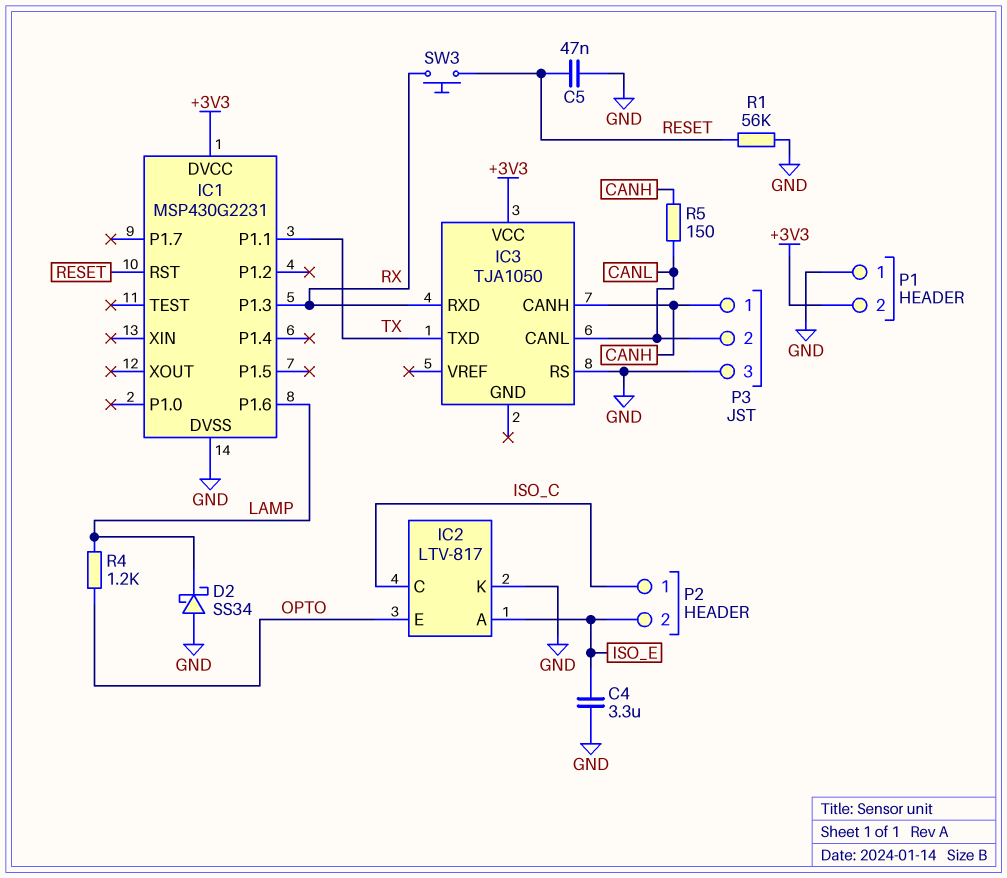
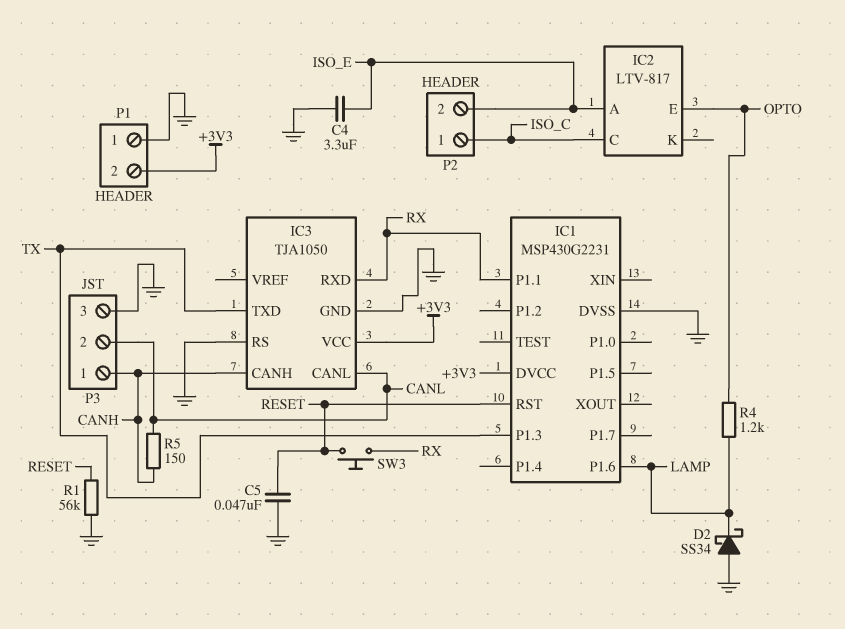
IC1 pin P1.1: TX -> RX
IC1 pin P1.3: RX -> TX
IC2 pin K: GND -> none
IC3 pin GND: none -> GND

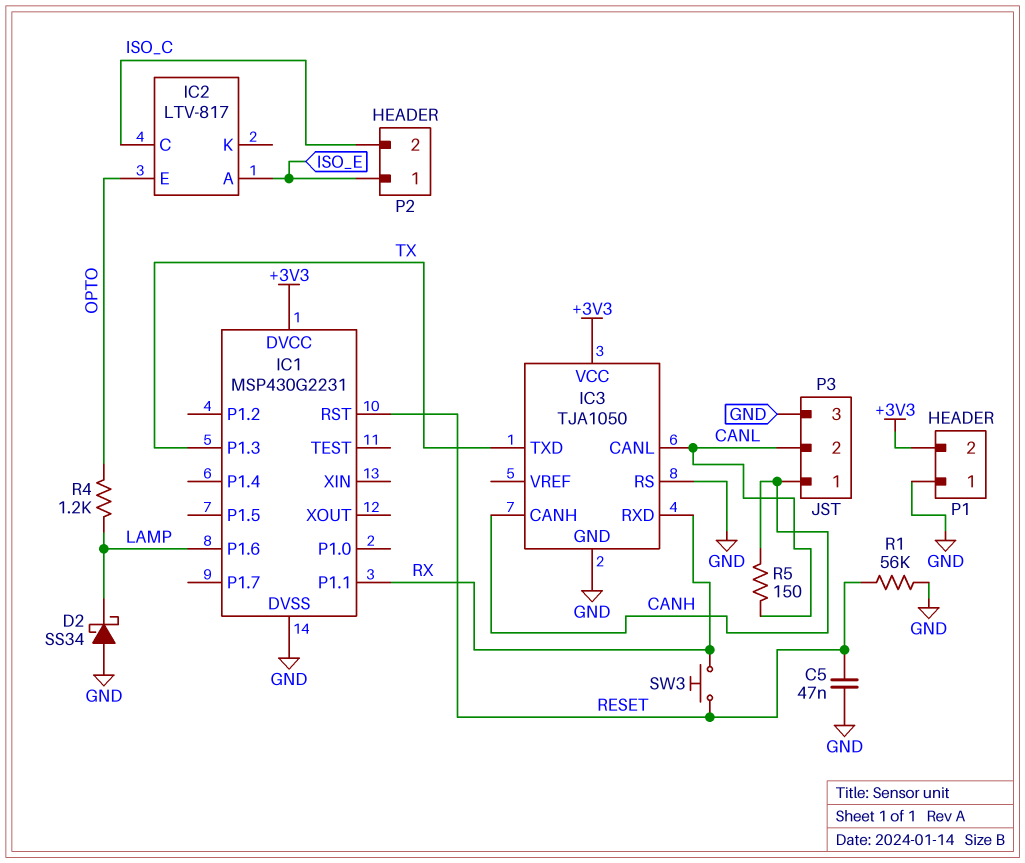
C4: 3.3uF (GND, ISO_E) -> none
P2 pin 1: ISO_C -> ISO_E
P2 pin 2: ISO_E -> ISO_C

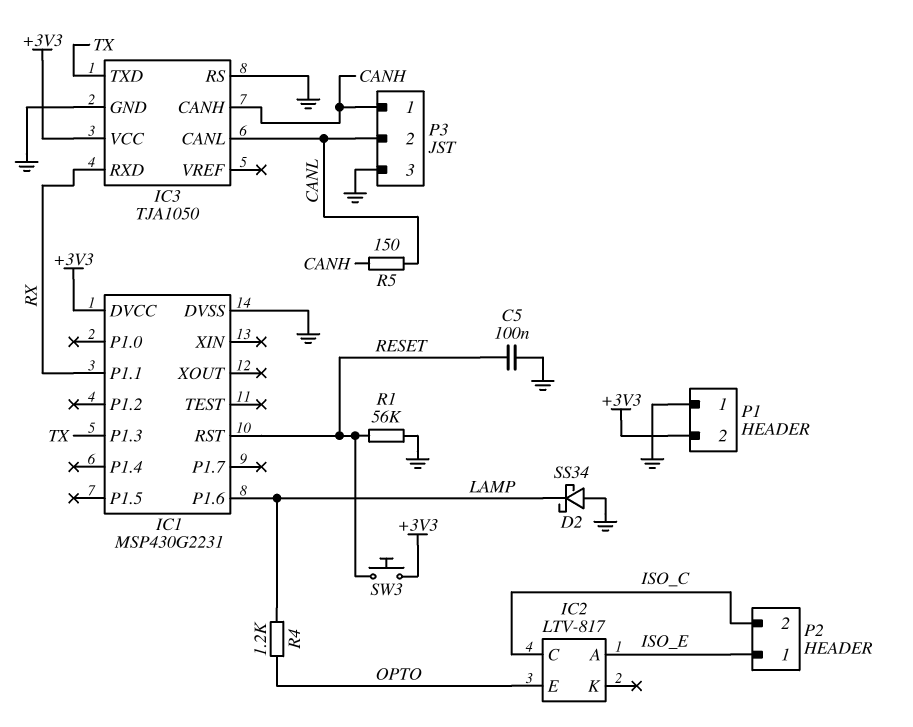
C5: 47nF (GND, RESET) -> 100nF (GND, RESET)
SW3: button (RESET, RX) -> button (+3V3, RESET)

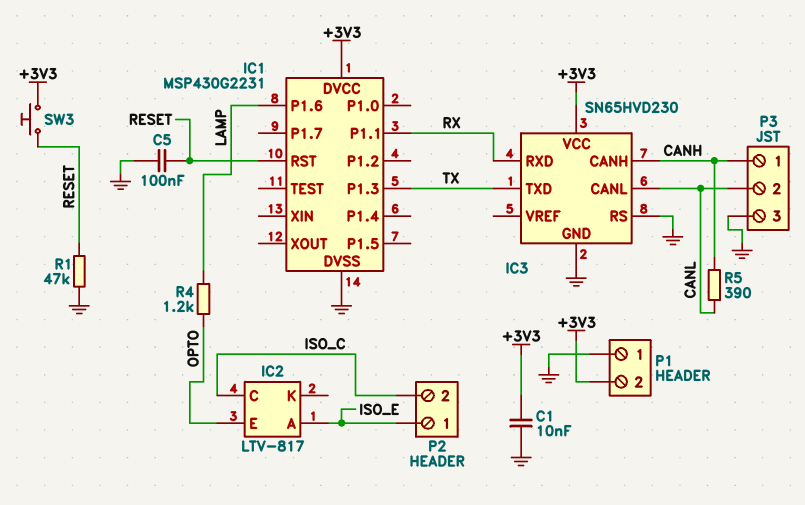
C1: none -> 10nF (+3V3, GND)
D2: schottky SS34 (A GND, K LAMP) -> none
IC3: TJA1050 -> SN65HVD230
R1: 56k (GND, RESET) -> 47k (GND, RESET)
R5: 150 (CANH, CANL) -> 390 (CANH, CANL)

